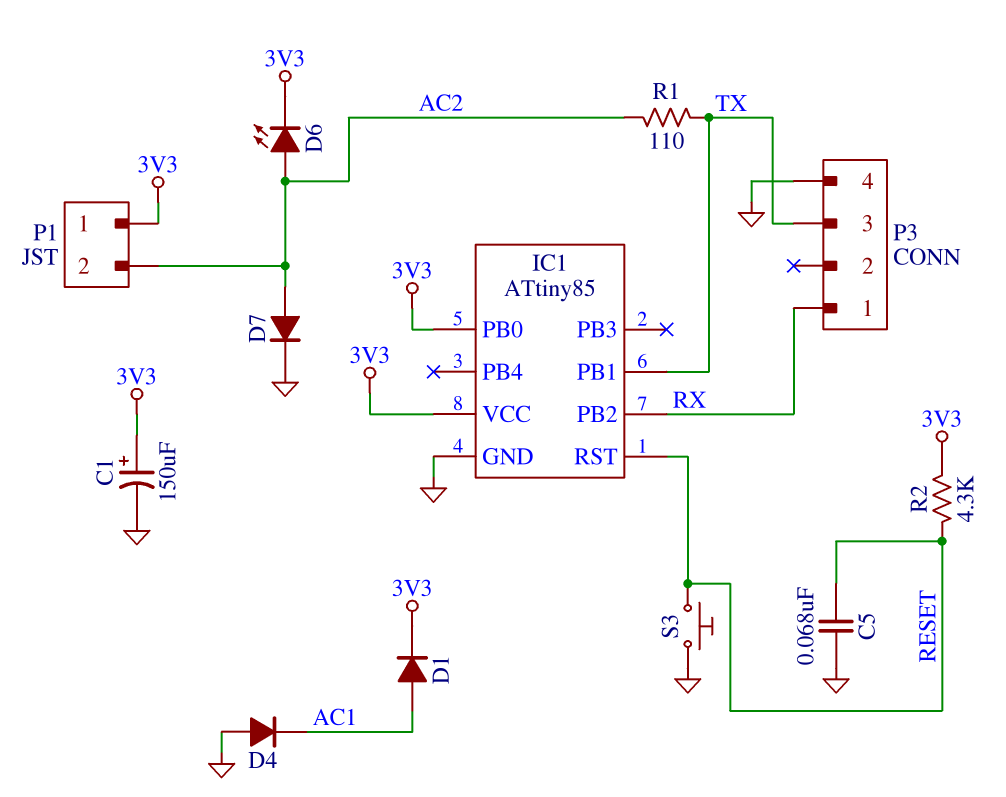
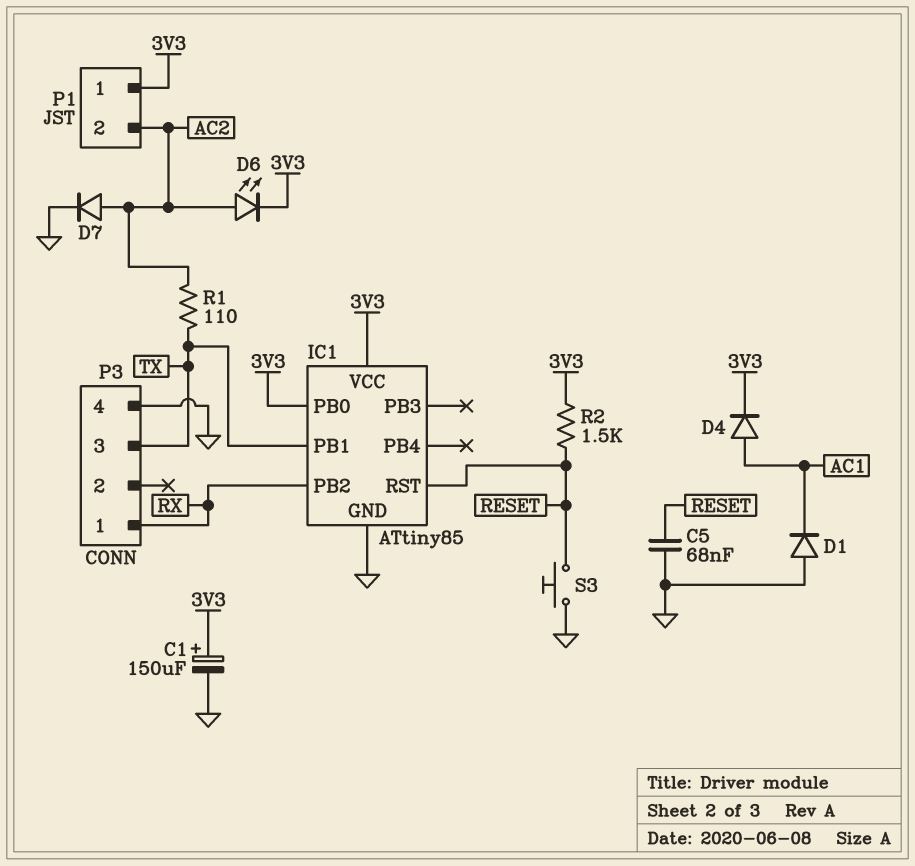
D1: diode (A AC1, K 3V3) -> diode (A GND, K AC1)
D4: diode (A GND, K AC1) -> diode (A AC1, K 3V3)
R2: 4.3k (3V3, RESET) -> 1.5k (3V3, RESET)

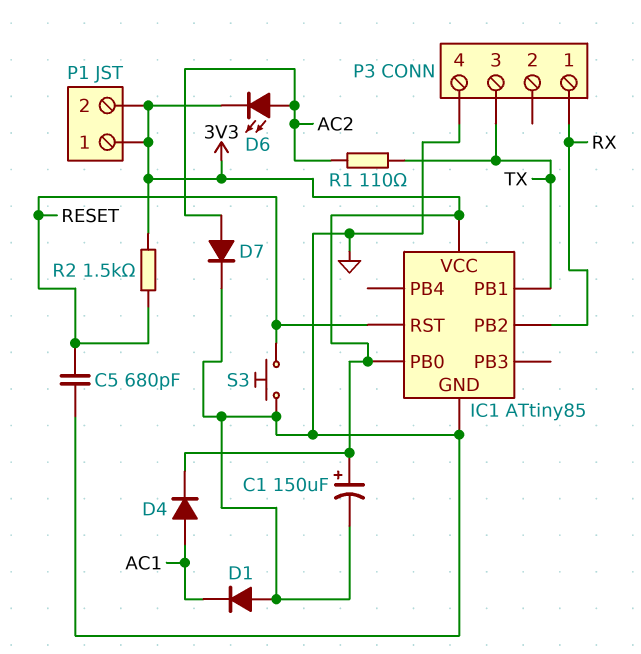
C5: 68nF (GND, RESET) -> 680pF (GND, RESET)
P1 pin 2: AC2 -> 3V3

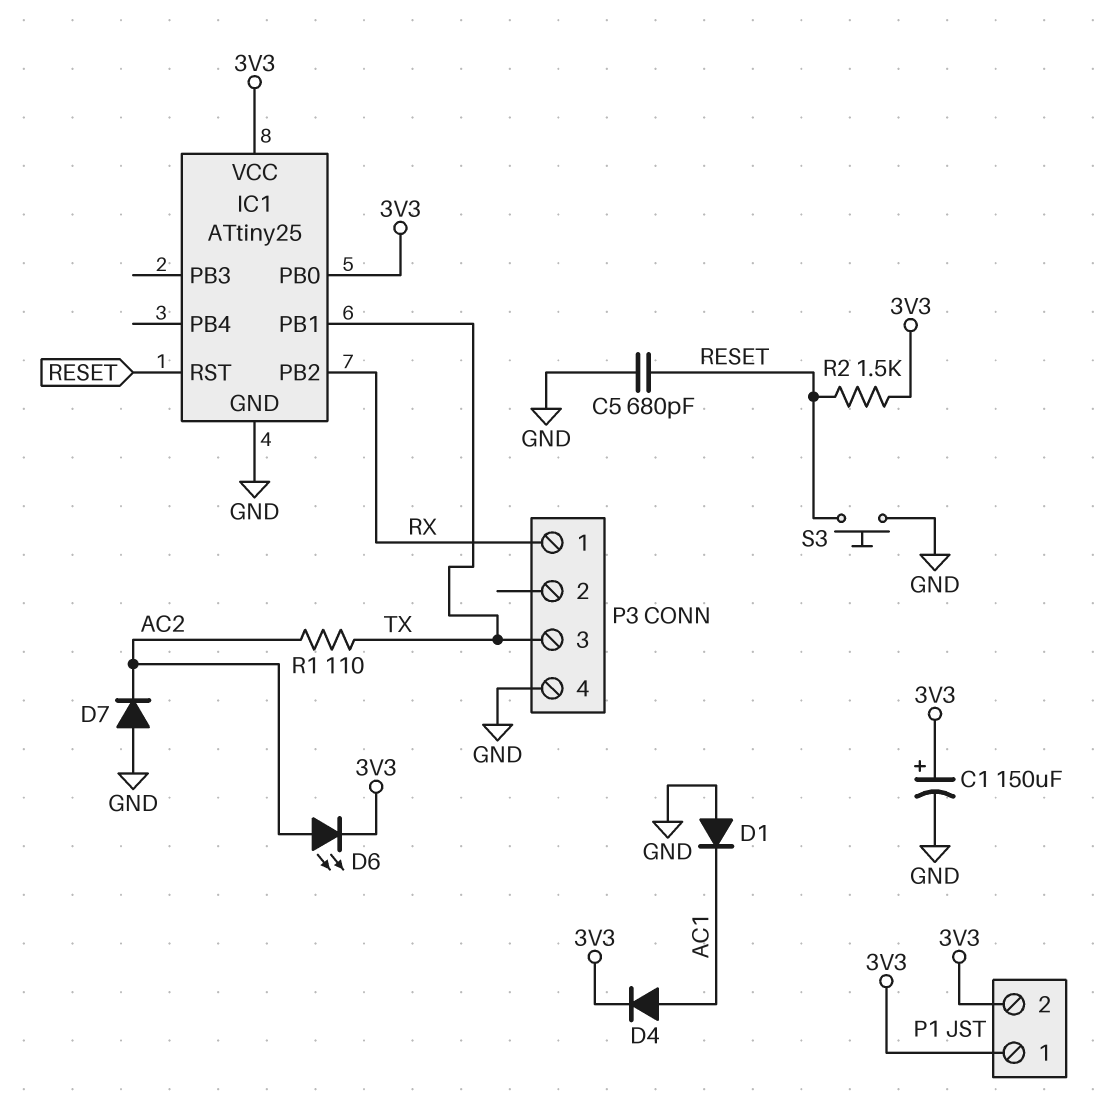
D7: diode (A AC2, K GND) -> diode (A GND, K AC2)
IC1: ATtiny85 -> ATtiny25

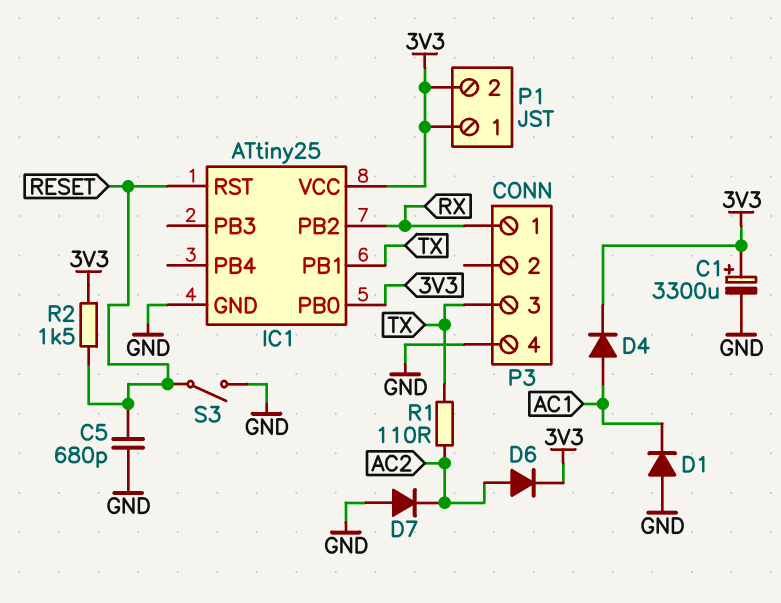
C1: 150uF (plus 3V3, minus GND) -> 3300uF (plus 3V3, minus GND)
D6: LED (A AC2, K 3V3) -> diode (A AC2, K 3V3)
S3: button (GND, RESET) -> switch (GND, RESET)

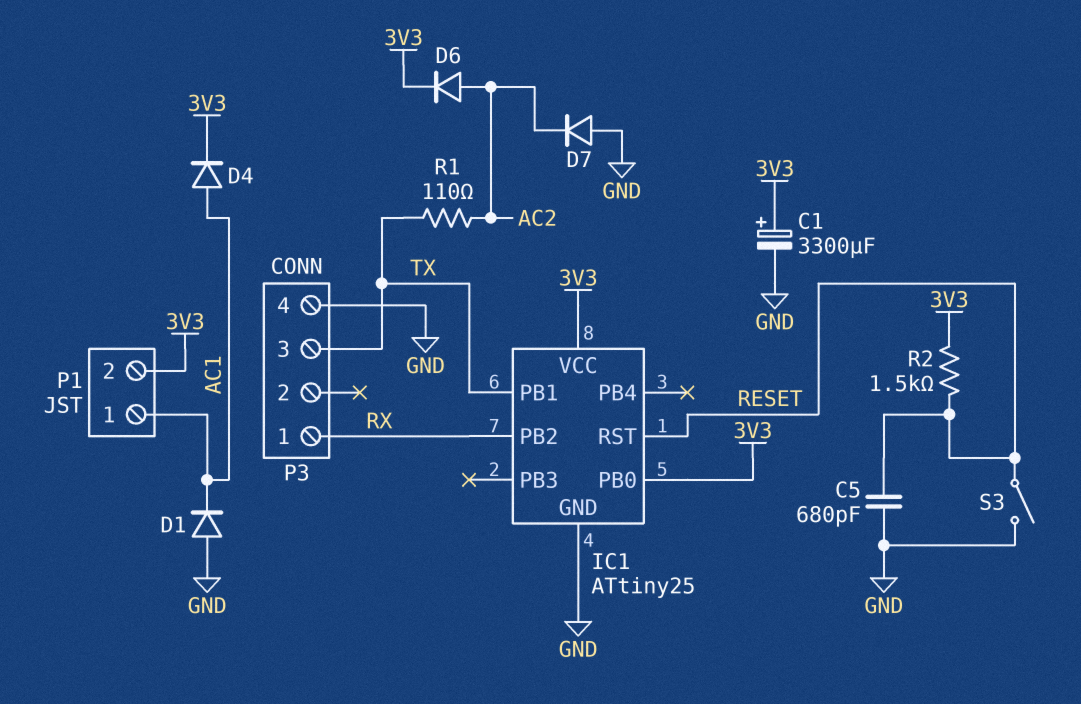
P1 pin 1: 3V3 -> AC1

